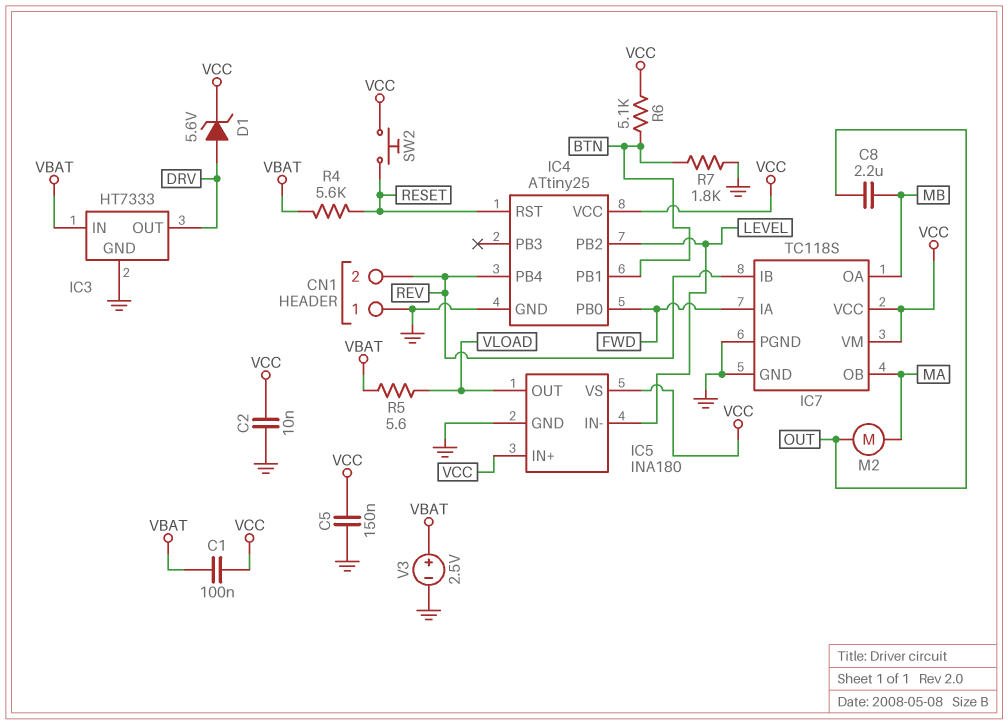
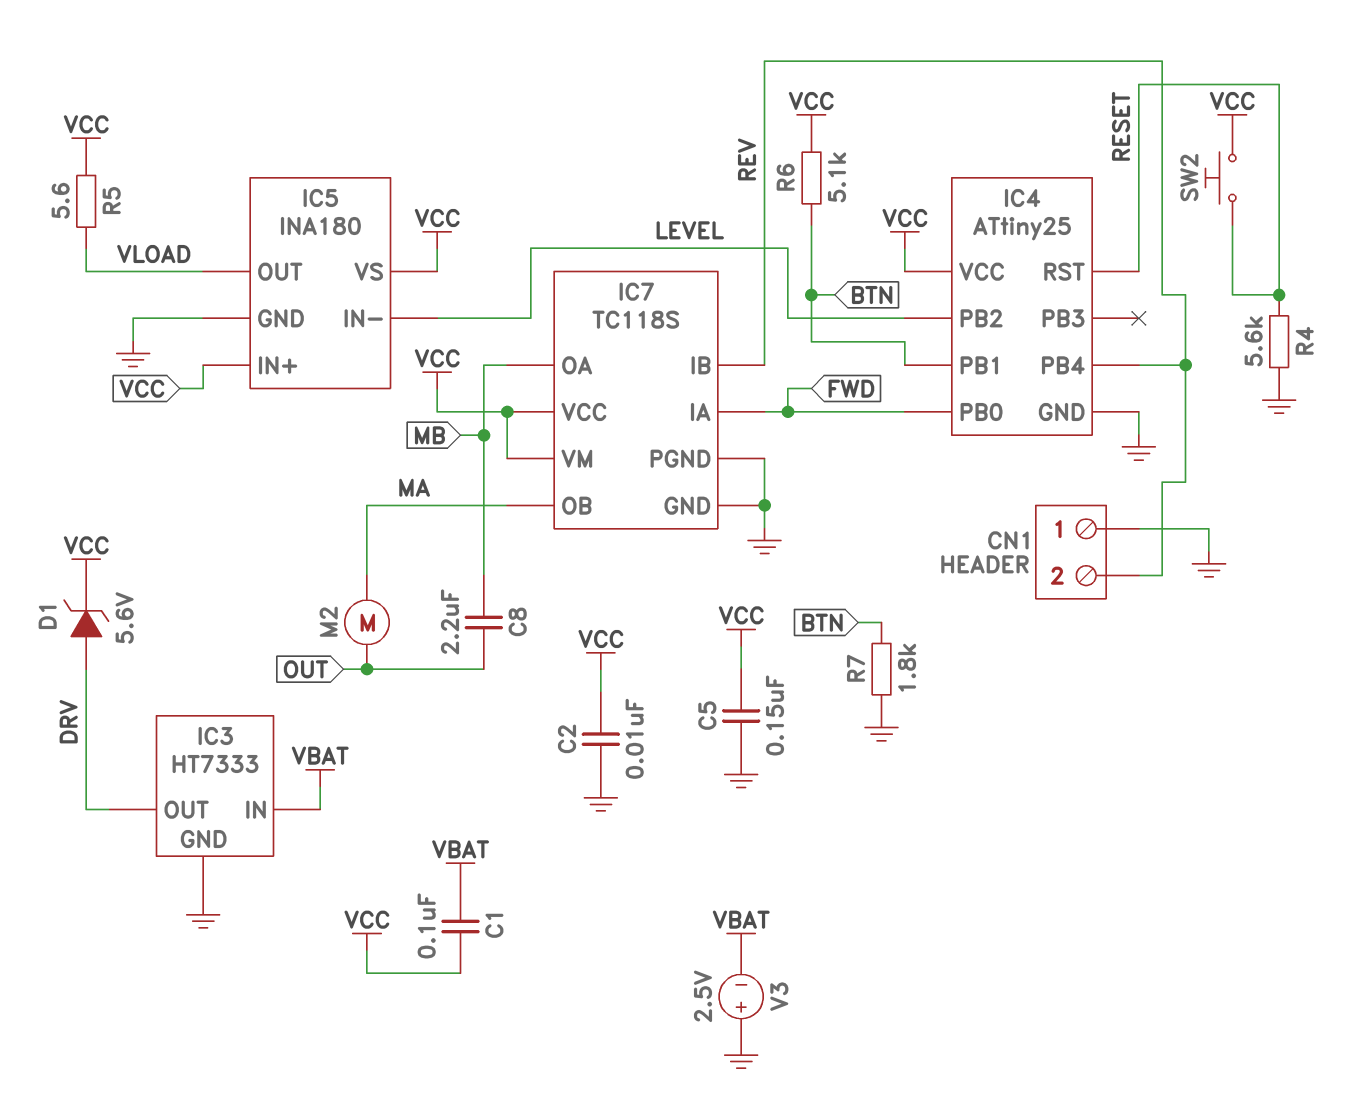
R4: 5.6k (RESET, VBAT) -> 5.6k (GND, RESET)
R5: 5.6 (VBAT, VLOAD) -> 5.6 (VCC, VLOAD)
V3: 2.5V (plus VBAT, minus GND) -> 2.5V (plus GND, minus VBAT)

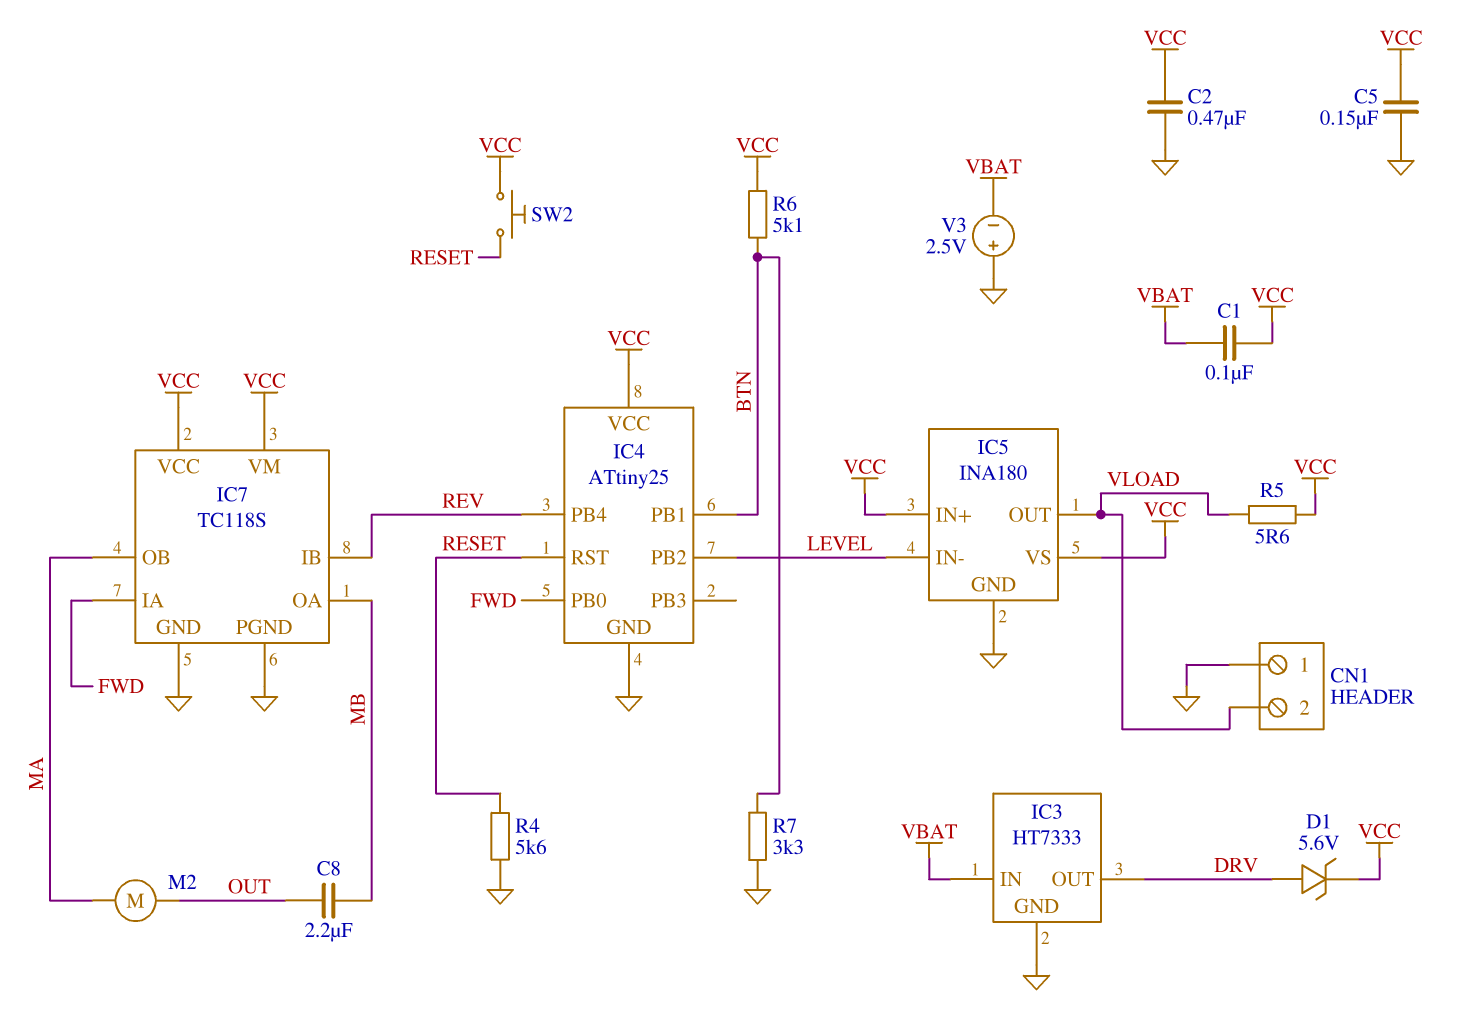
C2: 10nF (GND, VCC) -> 470nF (GND, VCC)
CN1 pin 2: REV -> VLOAD
R7: 1.8k (BTN, GND) -> 3.3k (BTN, GND)

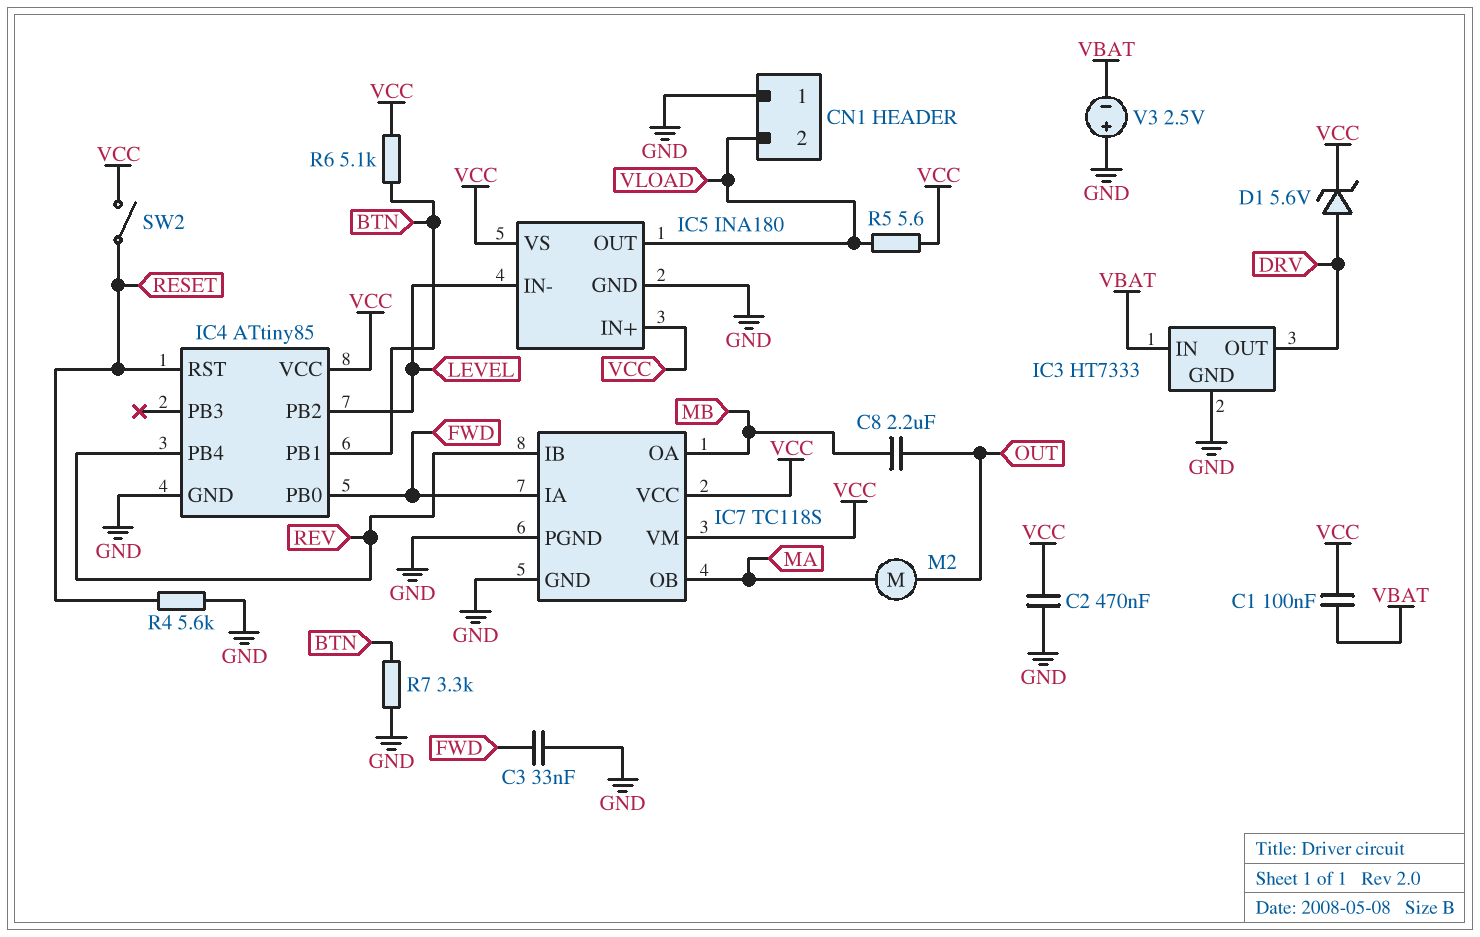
C3: none -> 33nF (FWD, GND)
C5: 150nF (GND, VCC) -> none
IC4: ATtiny25 -> ATtiny85
SW2: button (RESET, VCC) -> switch (RESET, VCC)

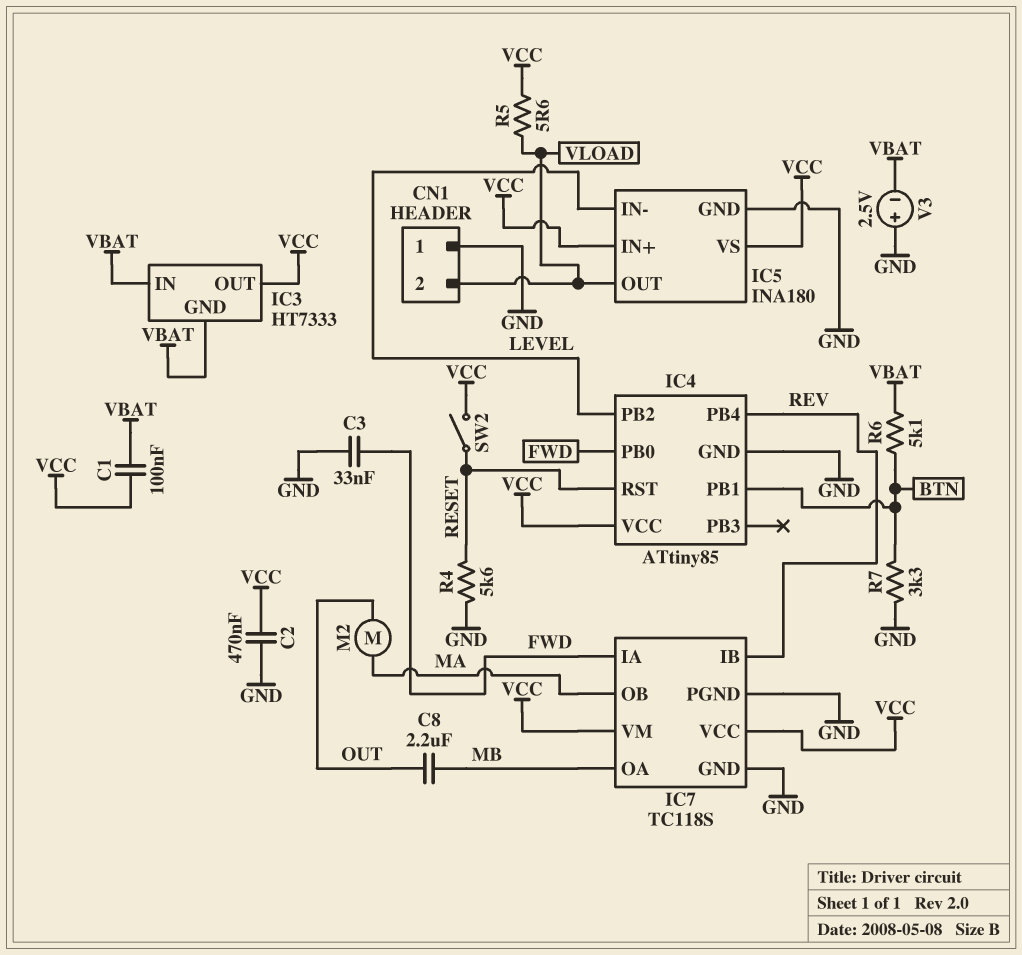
D1: zener 5.6V (A DRV, K VCC) -> none
IC3 pin GND: GND -> VBAT
IC3 pin OUT: DRV -> VCC
R6: 5.1k (BTN, VCC) -> 5.1k (BTN, VBAT)

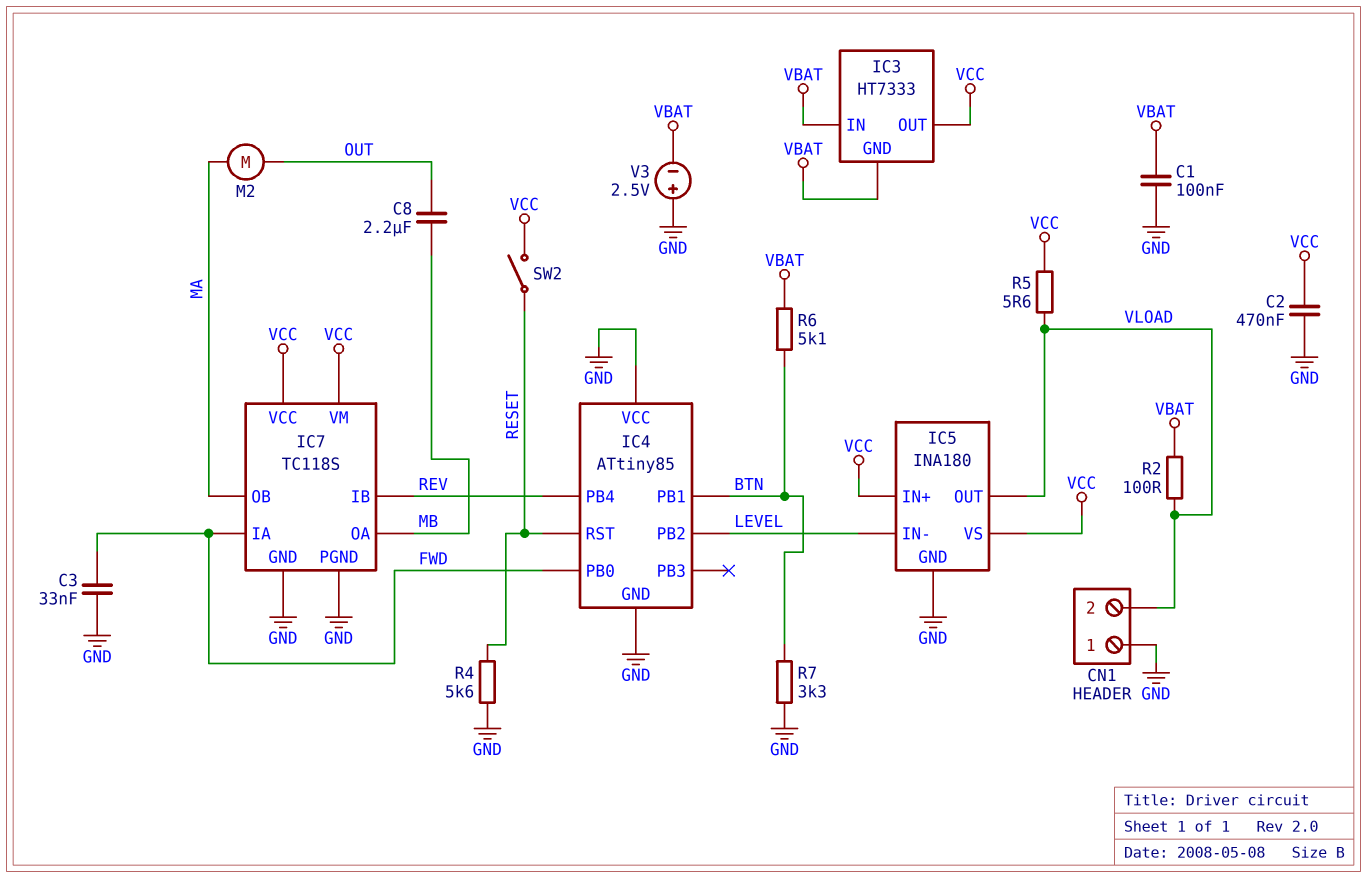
C1: 100nF (VBAT, VCC) -> 100nF (GND, VBAT)
IC4 pin VCC: VCC -> GND
R2: none -> 100 (VBAT, VLOAD)

